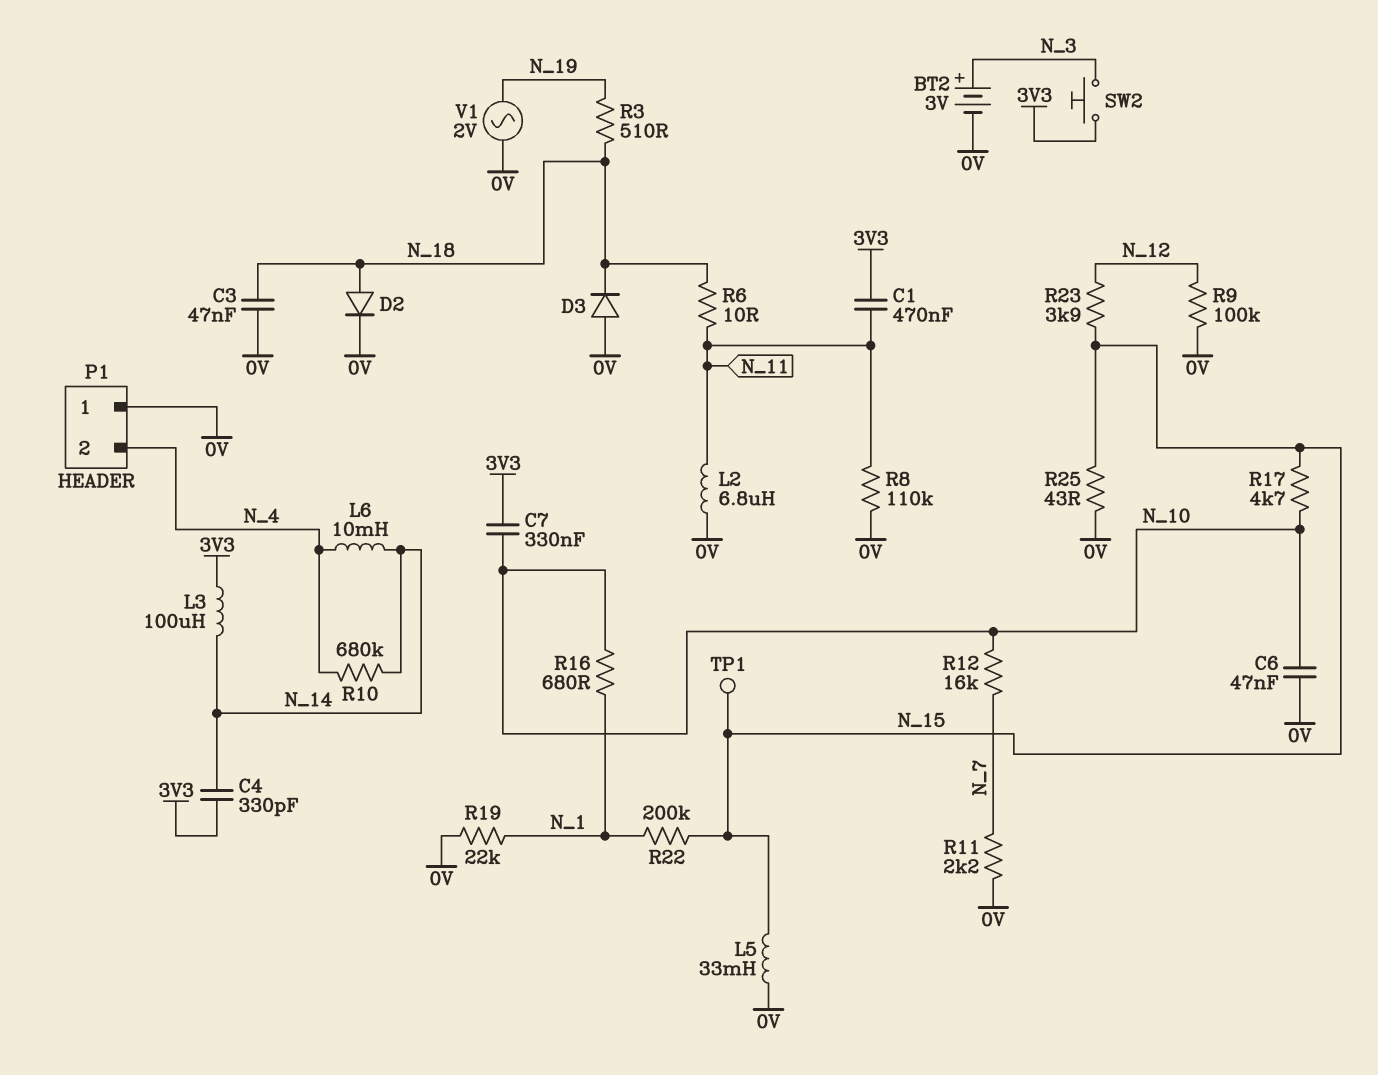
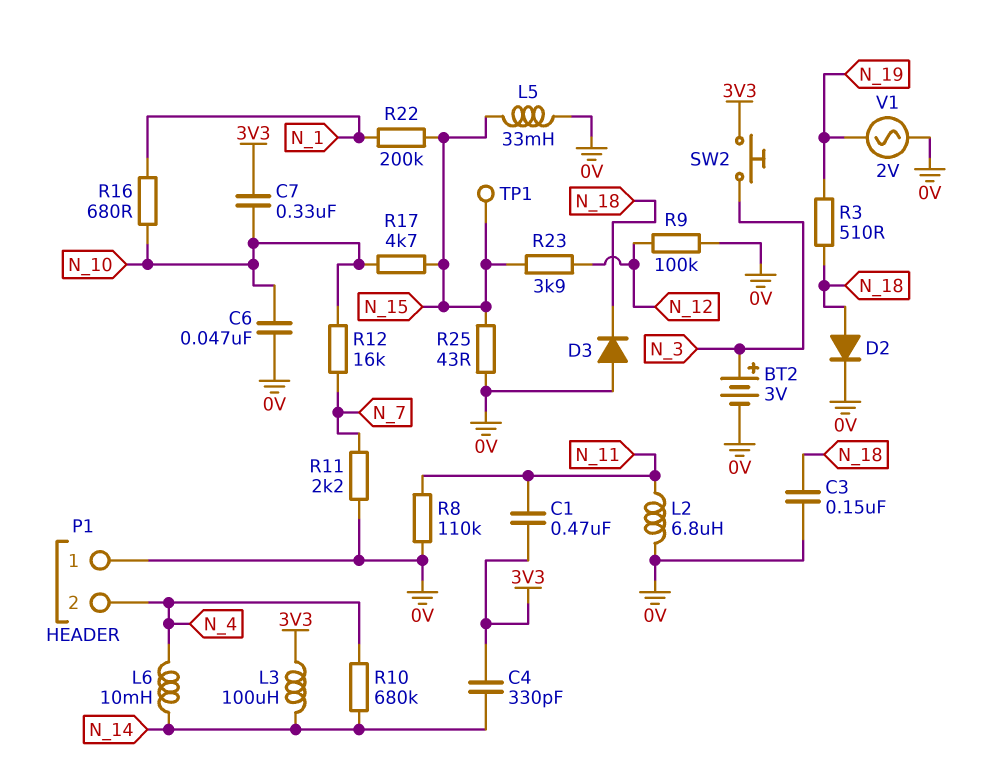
C3: 47nF (0V, N_18) -> 150nF (0V, N_18)
R6: 10 (N_11, N_18) -> none
R19: 22k (0V, N_1) -> none

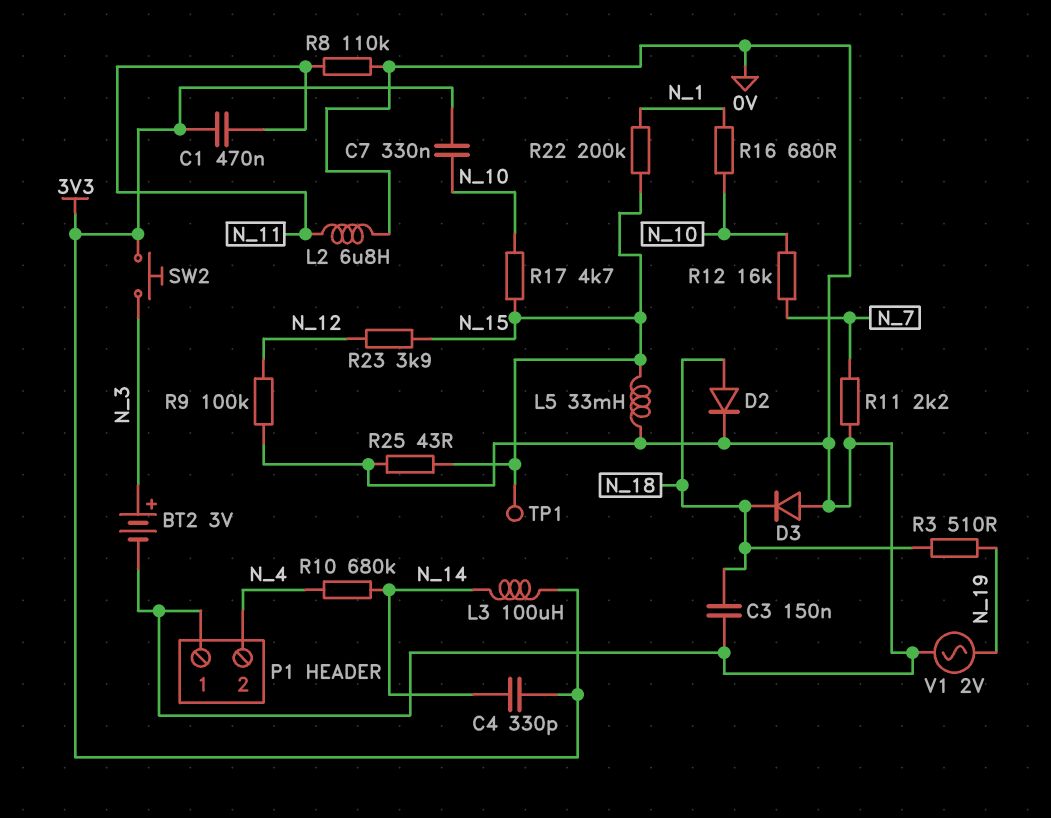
C6: 47nF (0V, N_10) -> none
L6: 10mH (N_4, N_14) -> none

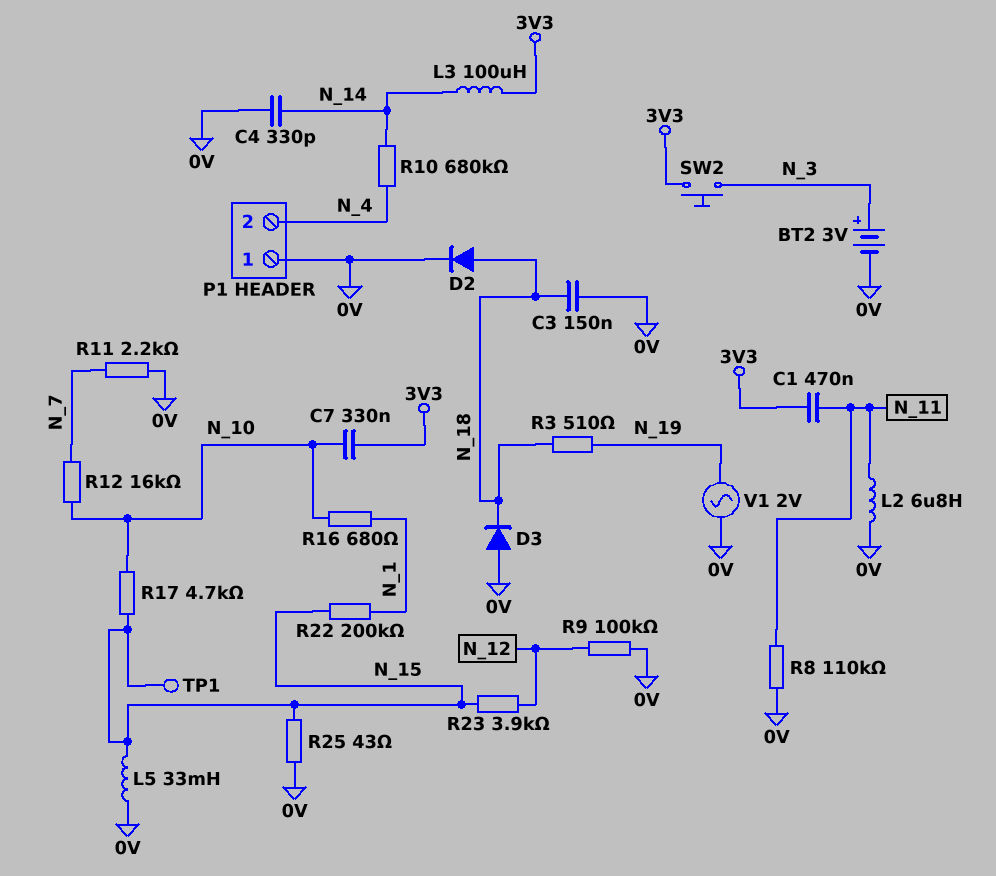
C4: 330pF (3V3, N_14) -> 330pF (0V, N_14)

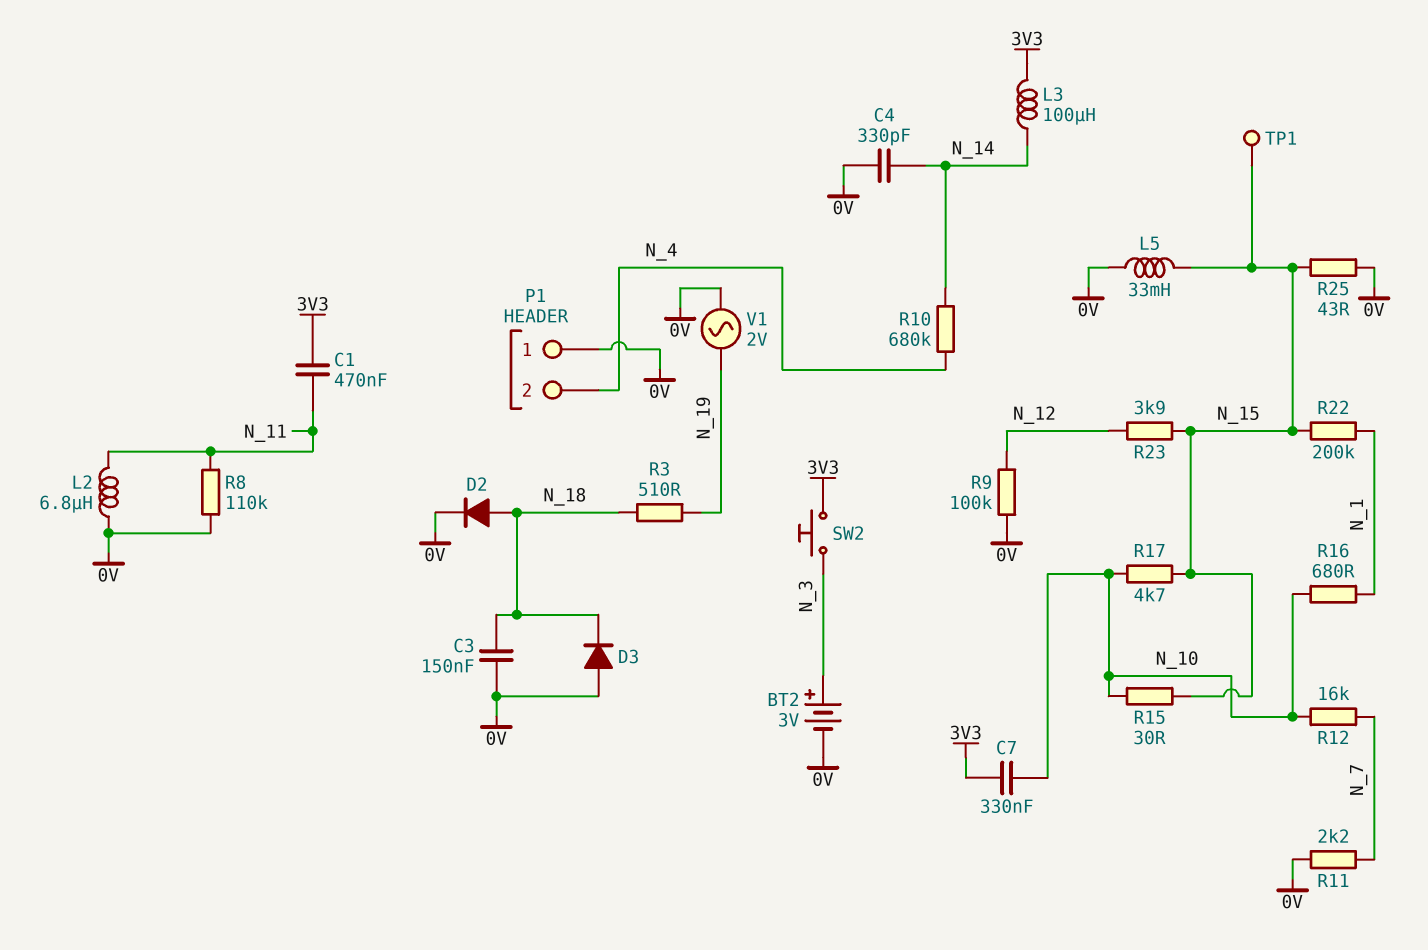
R15: none -> 30 (N_10, N_15)

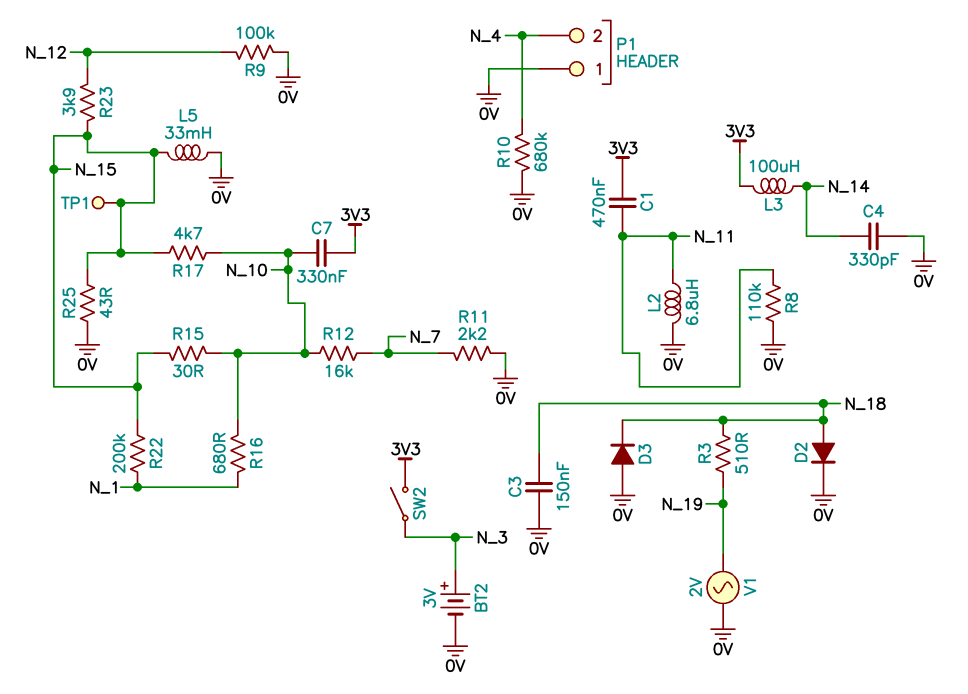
R10: 680k (N_4, N_14) -> 680k (0V, N_4)
SW2: button (3V3, N_3) -> switch (3V3, N_3)

